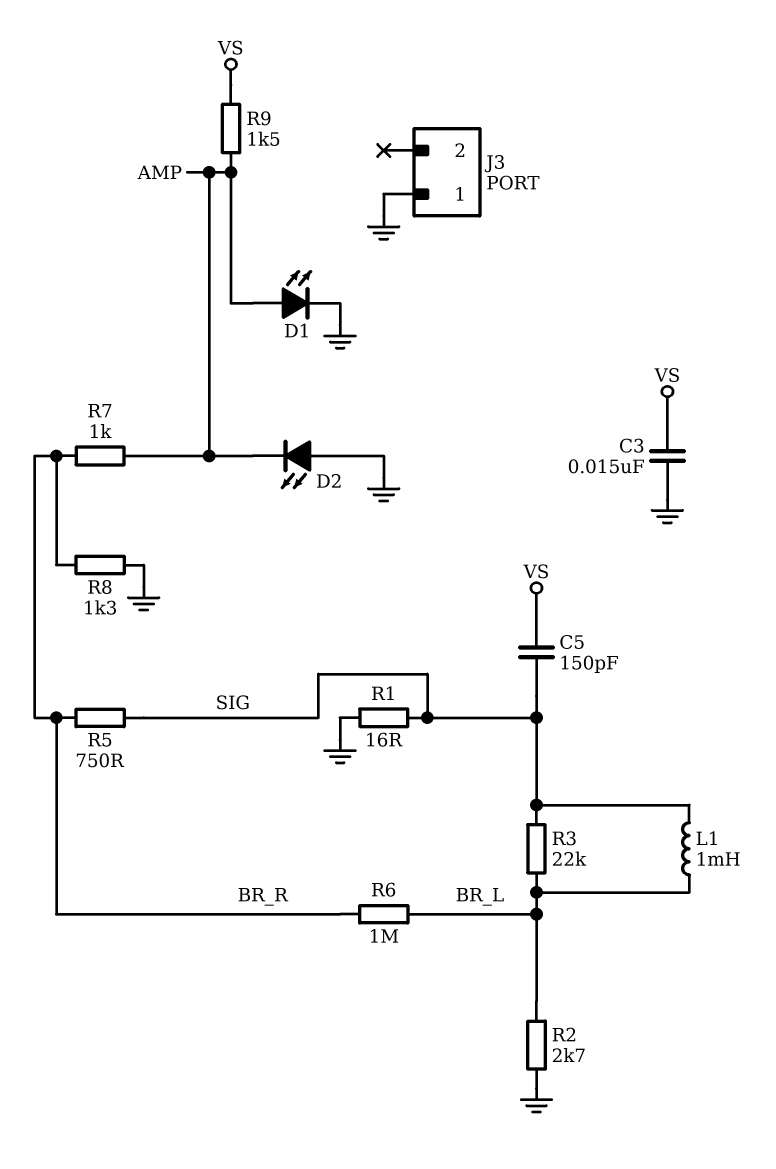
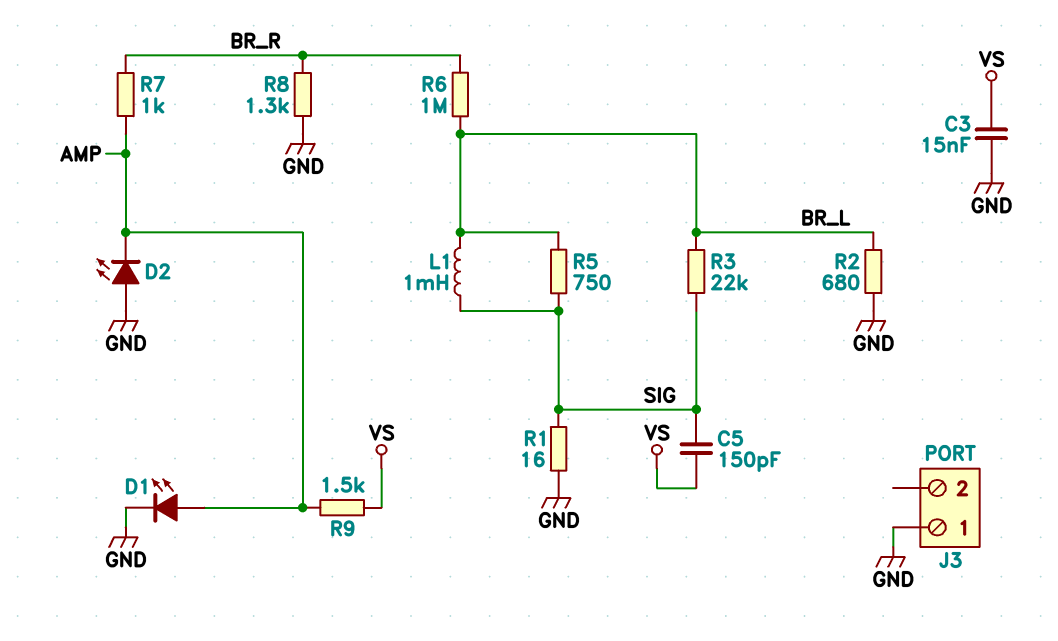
R2: 2.7k (BR_L, GND) -> 680 (BR_L, GND)
R5: 750 (BR_R, SIG) -> 750 (BR_L, SIG)

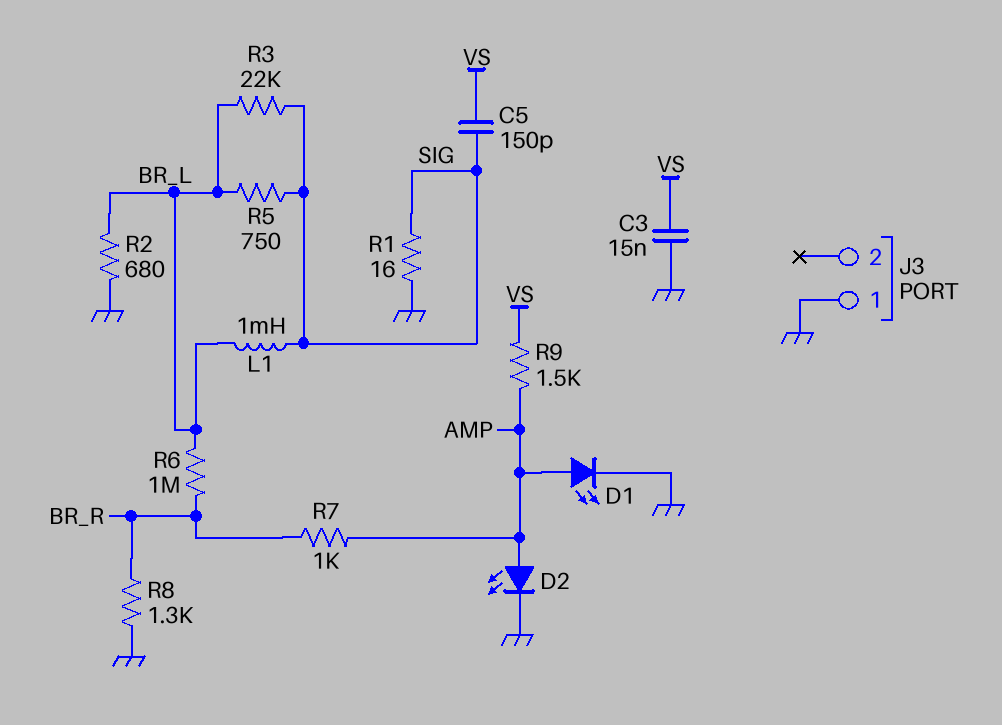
D2: LED (A GND, K AMP) -> LED (A AMP, K GND)

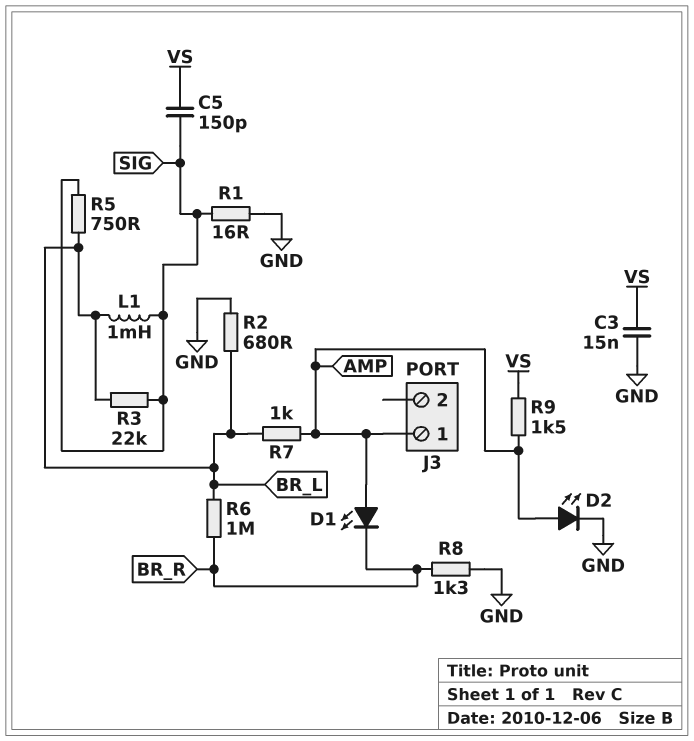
D1: LED (A AMP, K GND) -> LED (A AMP, K BR_R)
J3 pin 1: GND -> AMP
R7: 1k (AMP, BR_R) -> 1k (AMP, BR_L)

